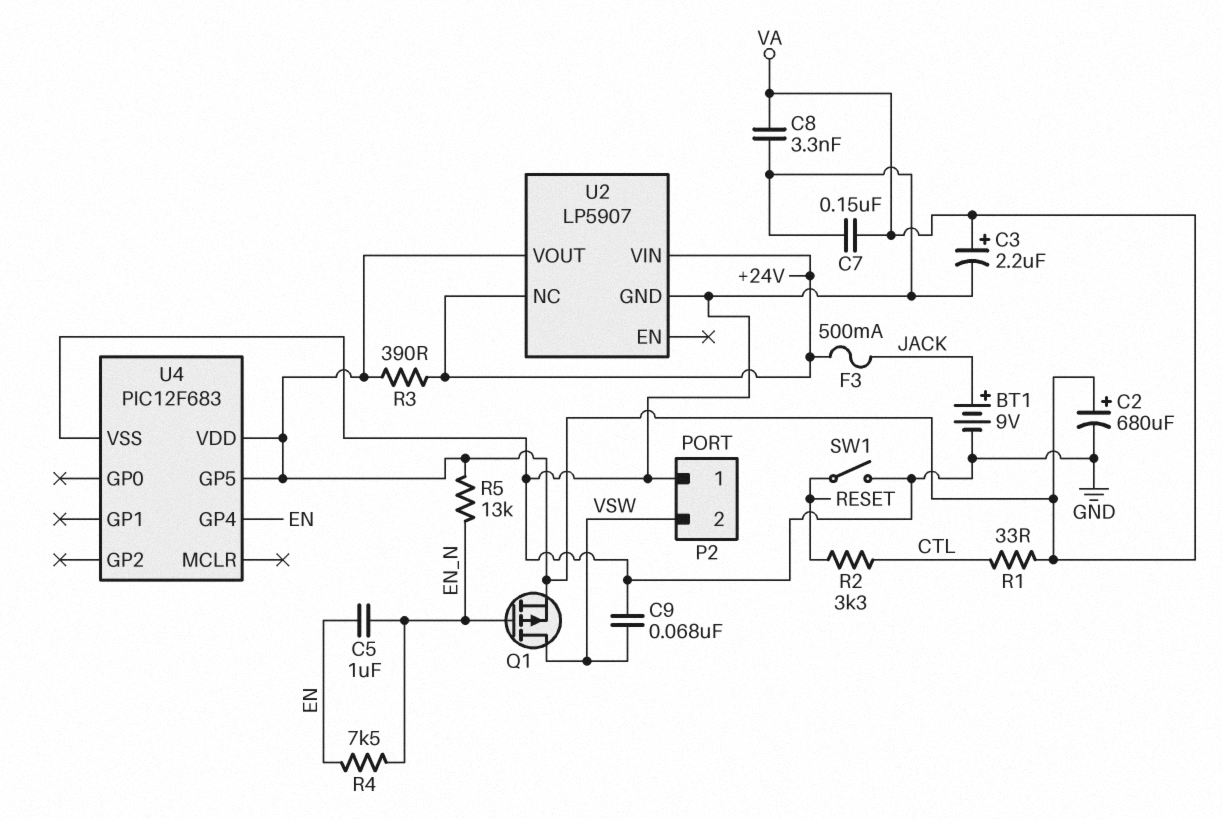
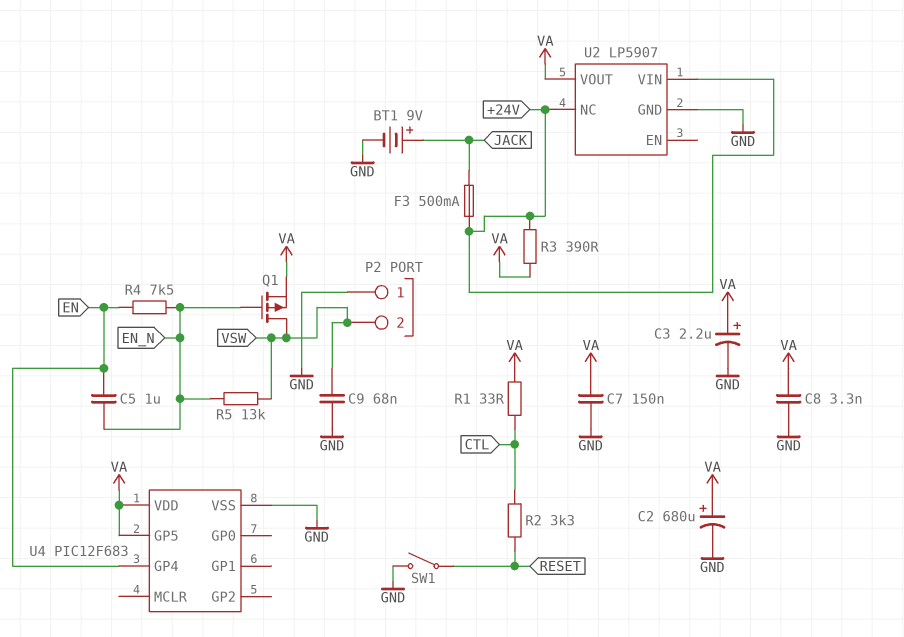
R5: 13k (EN_N, VA) -> 13k (EN_N, VSW)

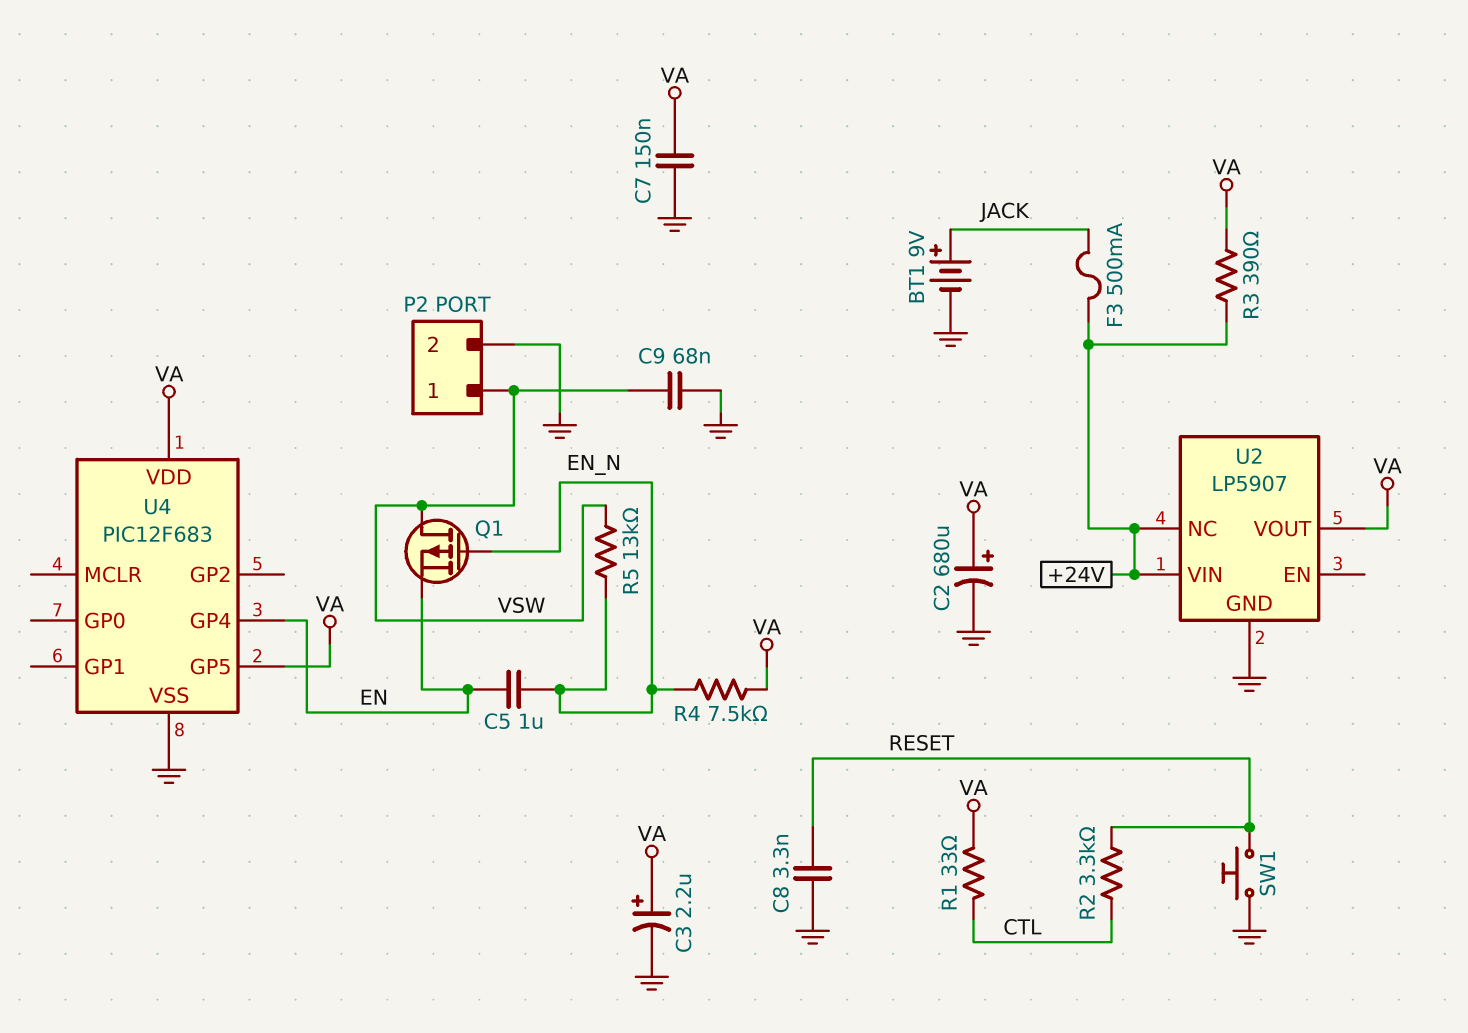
C8: 3.3nF (GND, VA) -> 3.3nF (GND, RESET)
P2 pin 1: GND -> VSW
P2 pin 2: VSW -> GND
Q1: PMOS (G EN_N, D VSW, S VA) -> PMOS (G EN_N, D VSW, S EN)
R4: 7.5k (EN, EN_N) -> 7.5k (EN_N, VA)
SW1: switch (GND, RESET) -> button (GND, RESET)

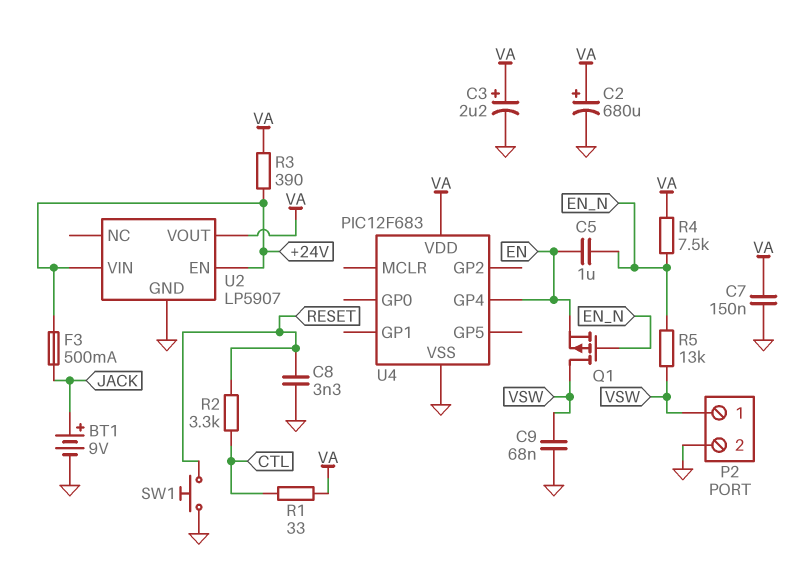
U2 pin EN: none -> +24V
U2 pin NC: +24V -> none
U4 pin GP5: VA -> none

